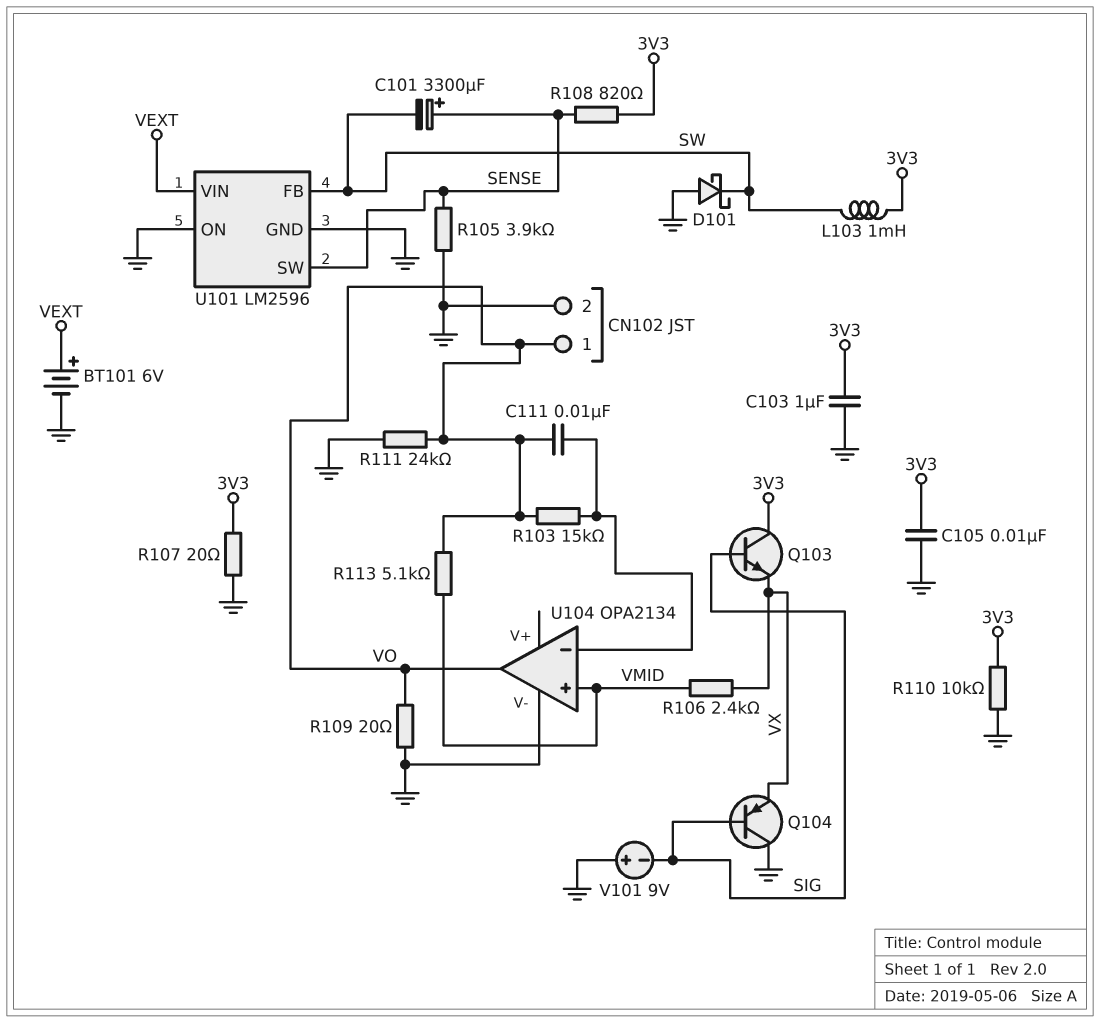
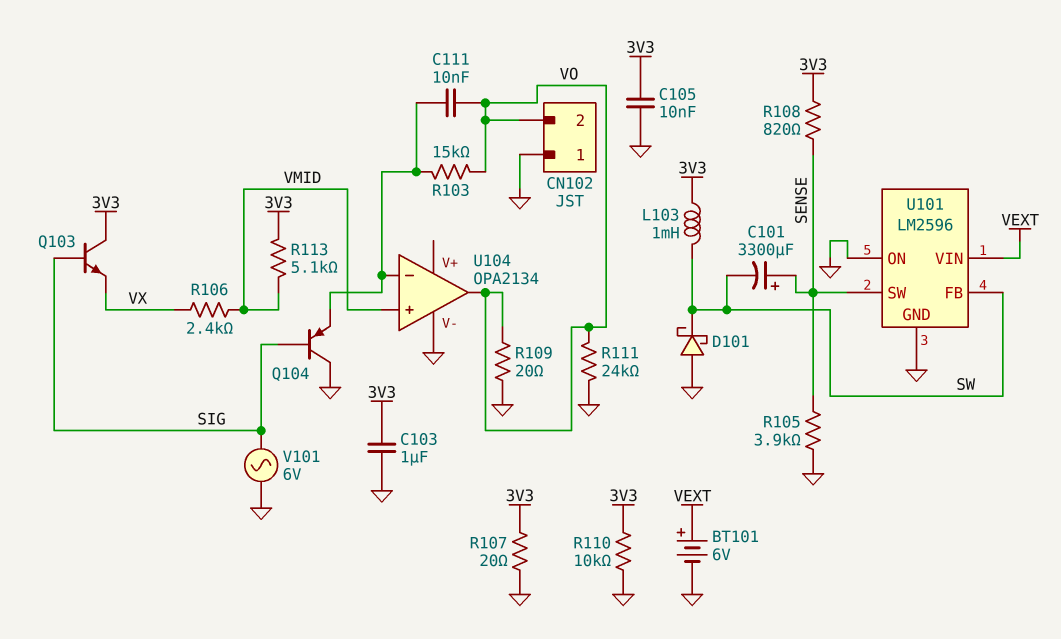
CN102 pin 1: VO -> GND
CN102 pin 2: GND -> VO
Q104: PNP (B SIG, C GND, E VX) -> PNP (B SIG, C GND, E U104/in-)
R113: 5.1k (VMID, VO) -> 5.1k (3V3, VMID)
V101: 9V (plus GND, minus SIG) -> AC 6V (GND, SIG)

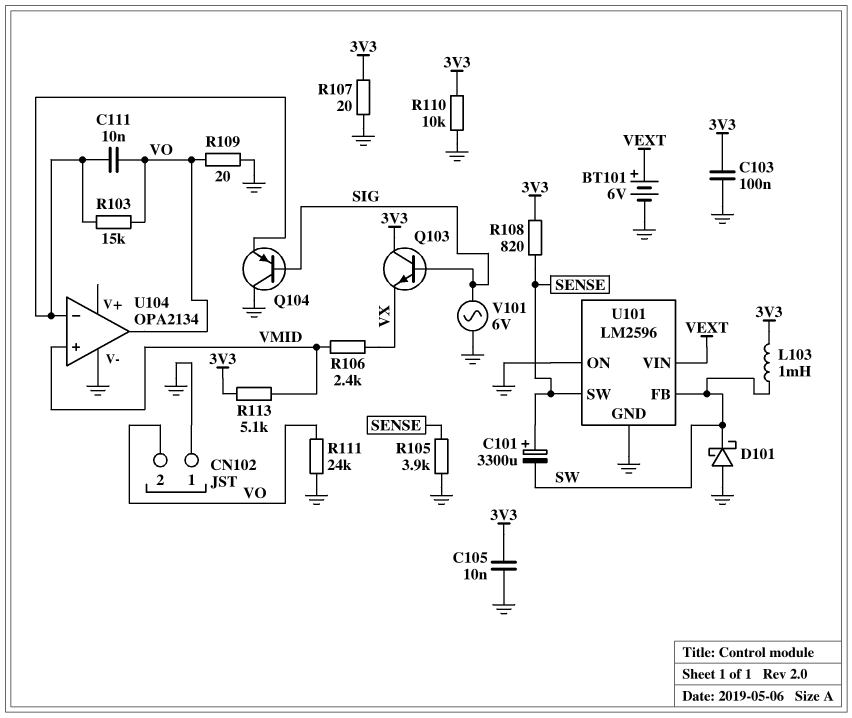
C103: 1uF (3V3, GND) -> 100nF (3V3, GND)

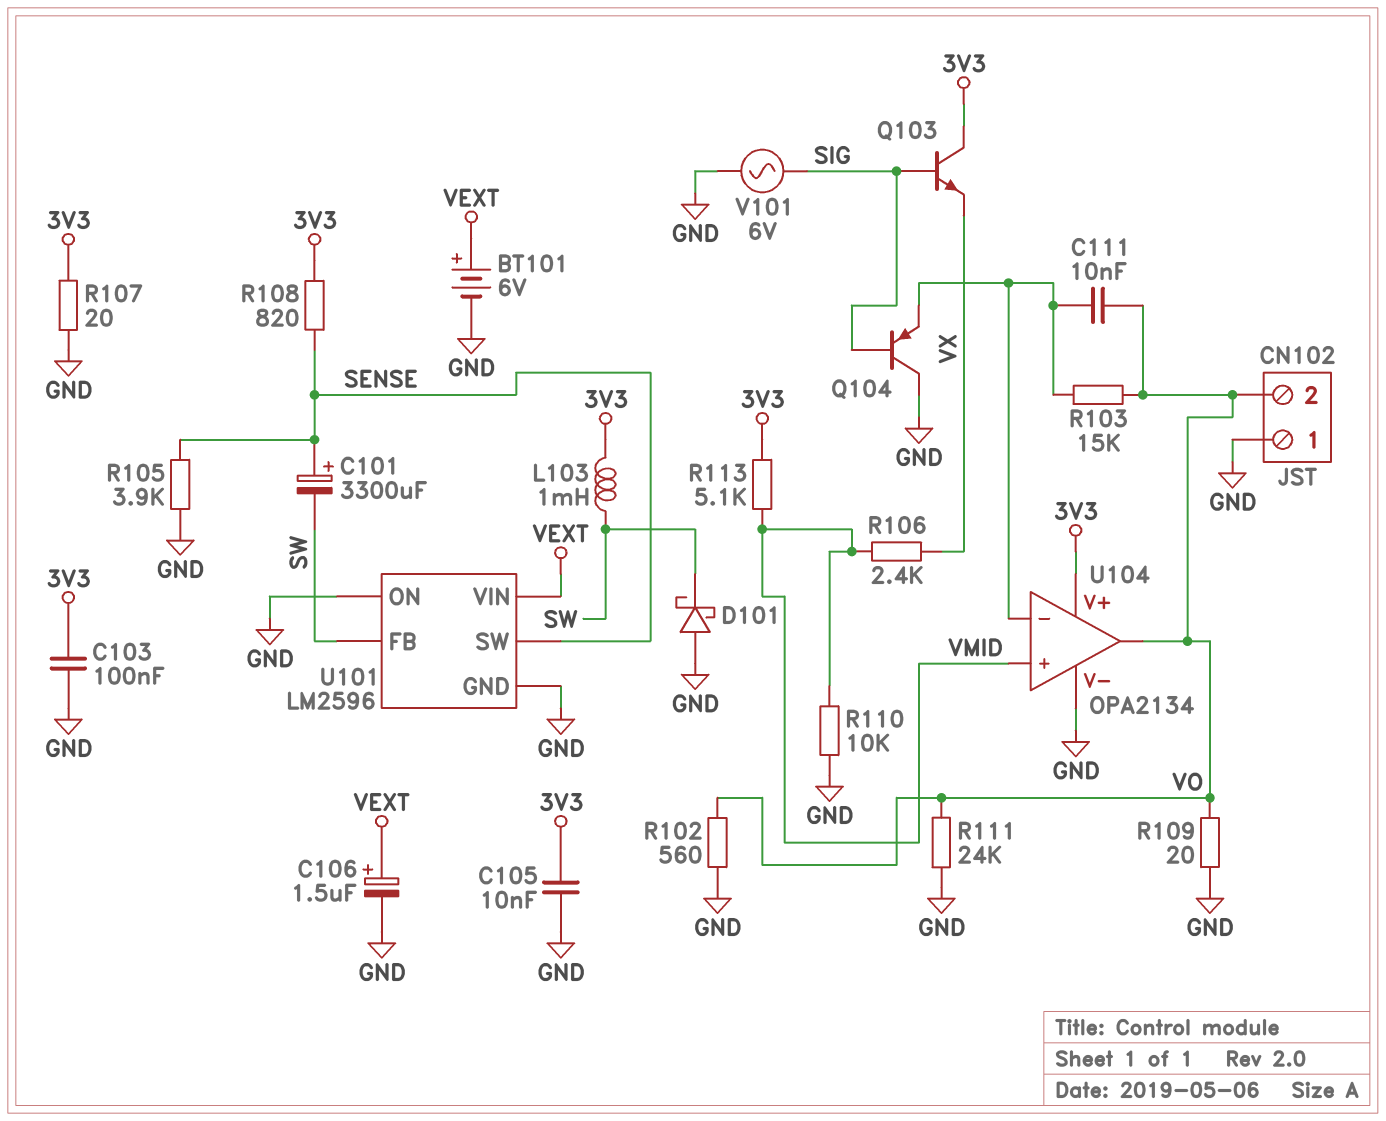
C106: none -> 1.5uF (plus VEXT, minus GND)
R102: none -> 560 (GND, VO)
R110: 10k (3V3, GND) -> 10k (GND, VMID)
U104 pin V+: none -> 3V3

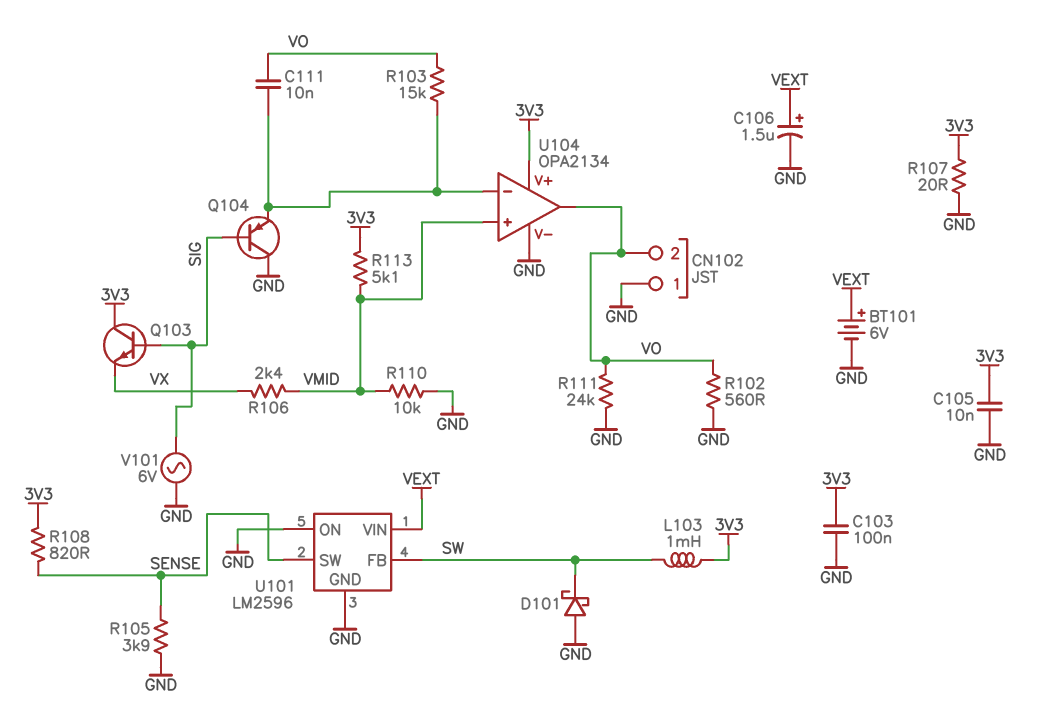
C101: 3300uF (plus SENSE, minus SW) -> none
R109: 20 (GND, VO) -> none

